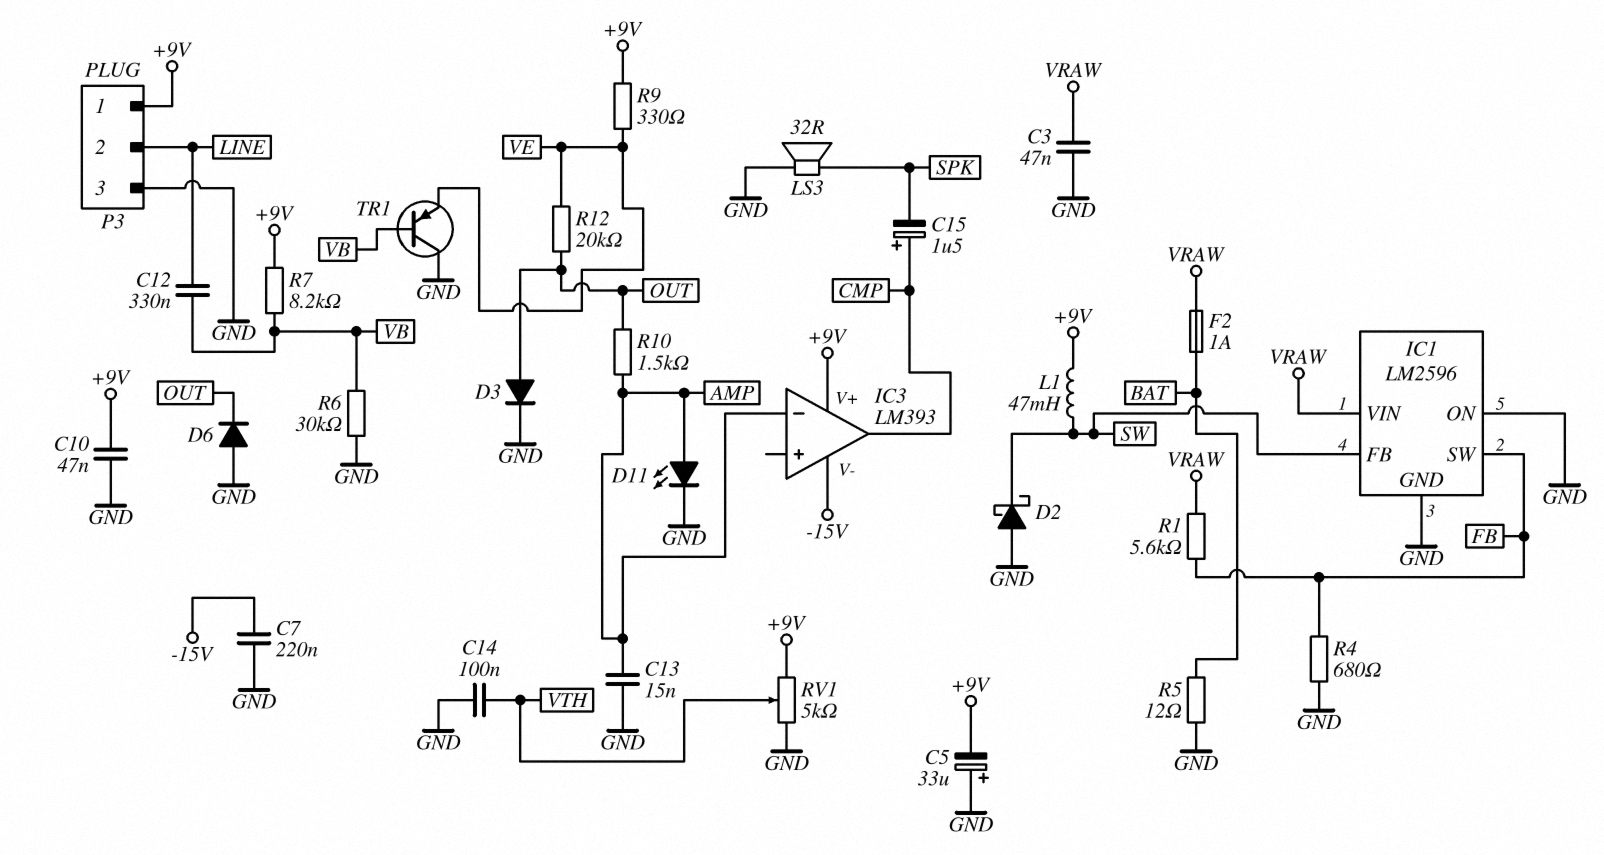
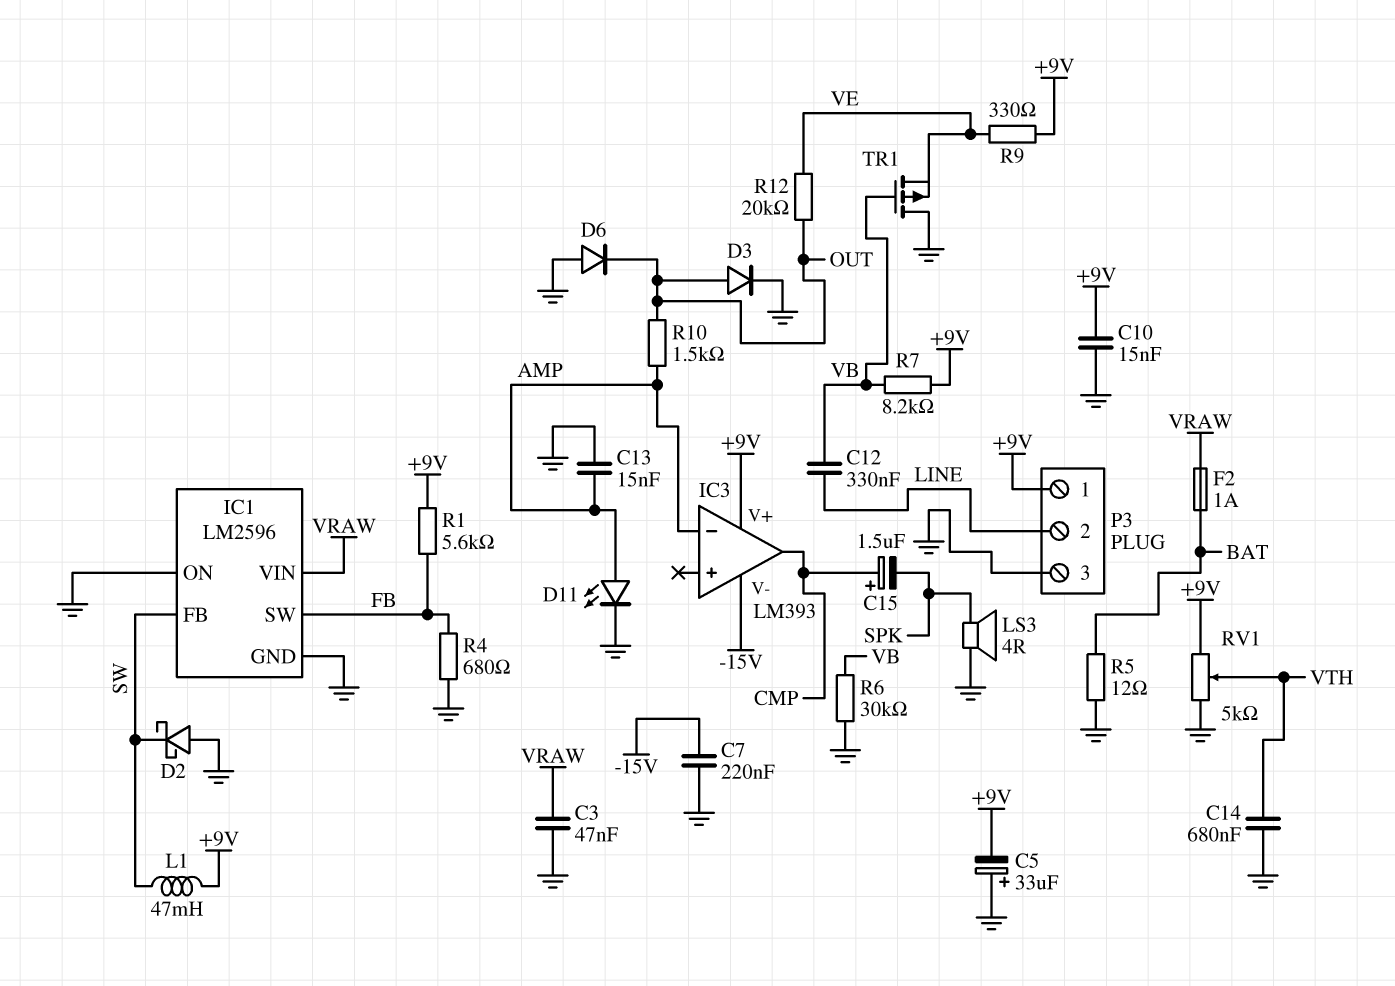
C10: 47nF (+9V, GND) -> 15nF (+9V, GND)
C14: 100nF (GND, VTH) -> 680nF (GND, VTH)
LS3: speaker 32R (GND, SPK) -> speaker 4R (GND, SPK)
R1: 5.6k (FB, VRAW) -> 5.6k (+9V, FB)
TR1: PNP (B VB, C GND, E VE) -> PMOS (G VB, D GND, S VE)

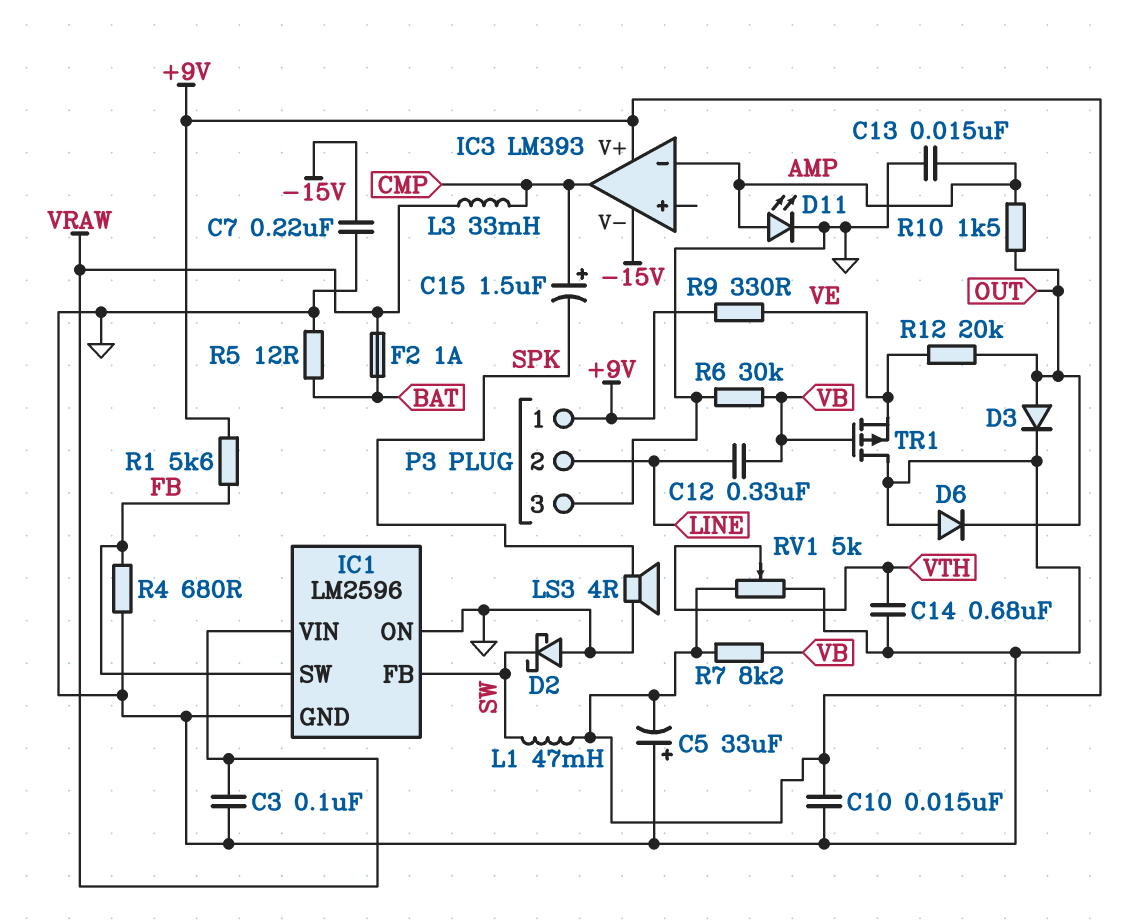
C3: 47nF (GND, VRAW) -> 100nF (GND, VRAW)
L3: none -> 33mH (CMP, VRAW)

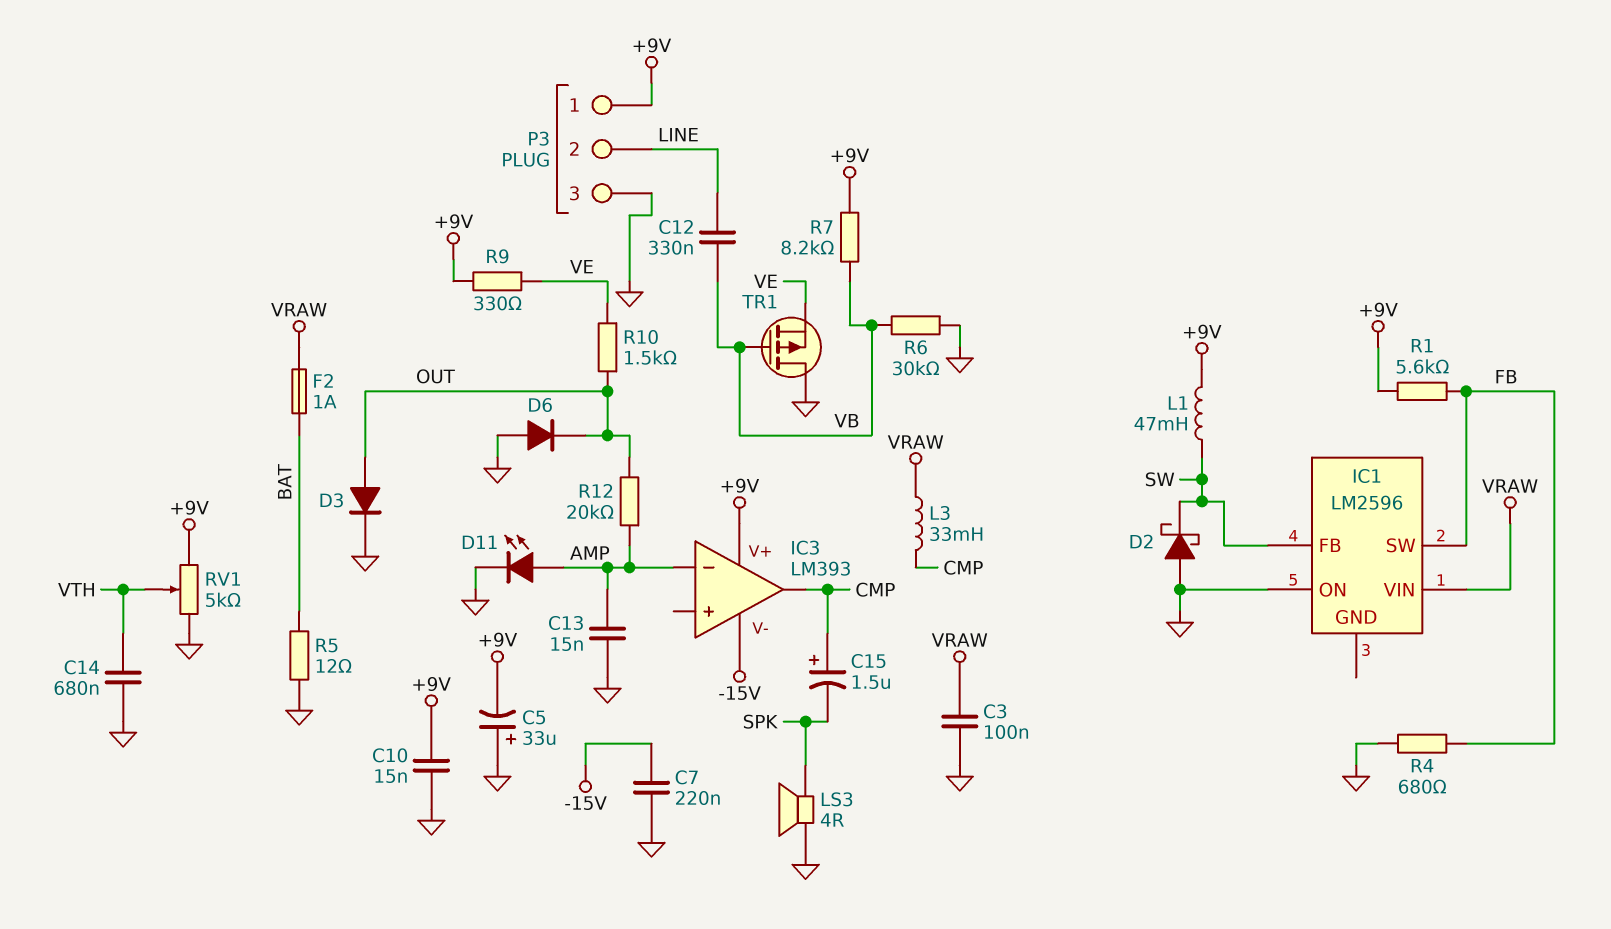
IC1 pin GND: GND -> none
R10: 1.5k (AMP, OUT) -> 1.5k (OUT, VE)
R12: 20k (OUT, VE) -> 20k (AMP, OUT)

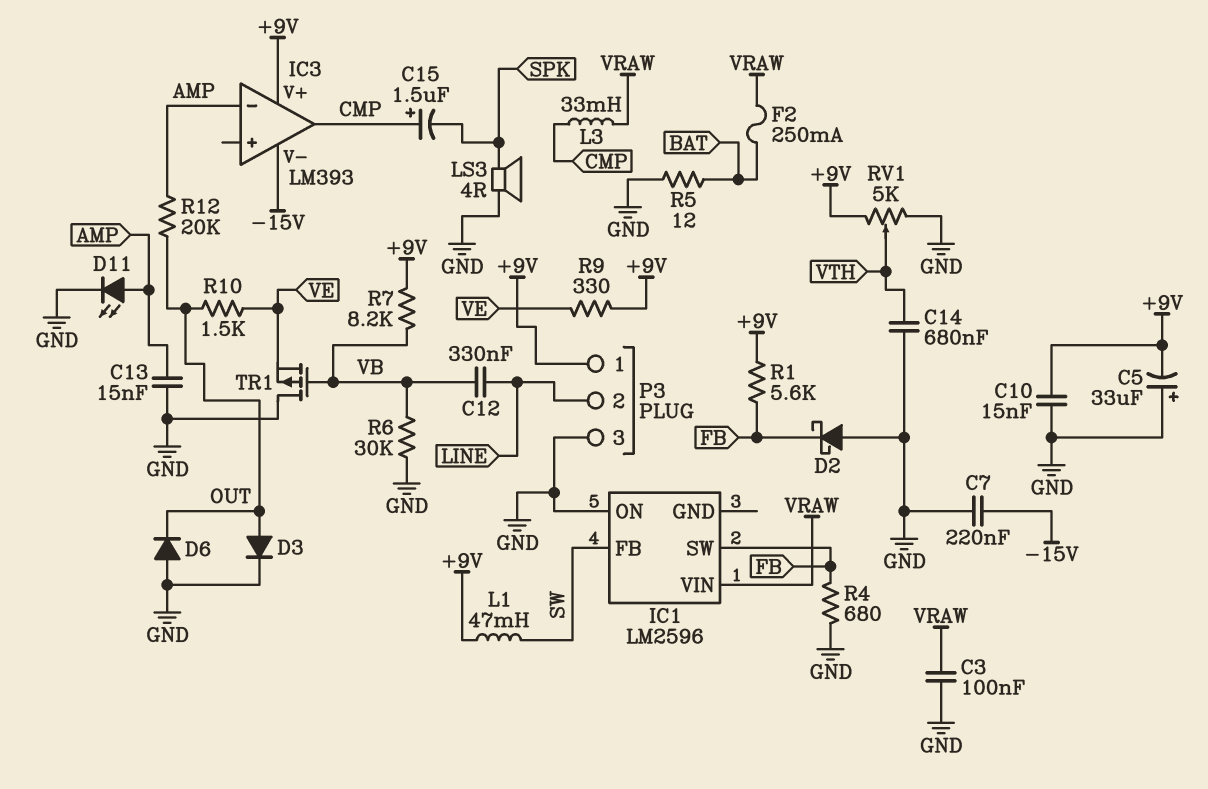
D2: schottky (A GND, K SW) -> schottky (A GND, K FB)
F2: 1A (BAT, VRAW) -> 250mA (BAT, VRAW)

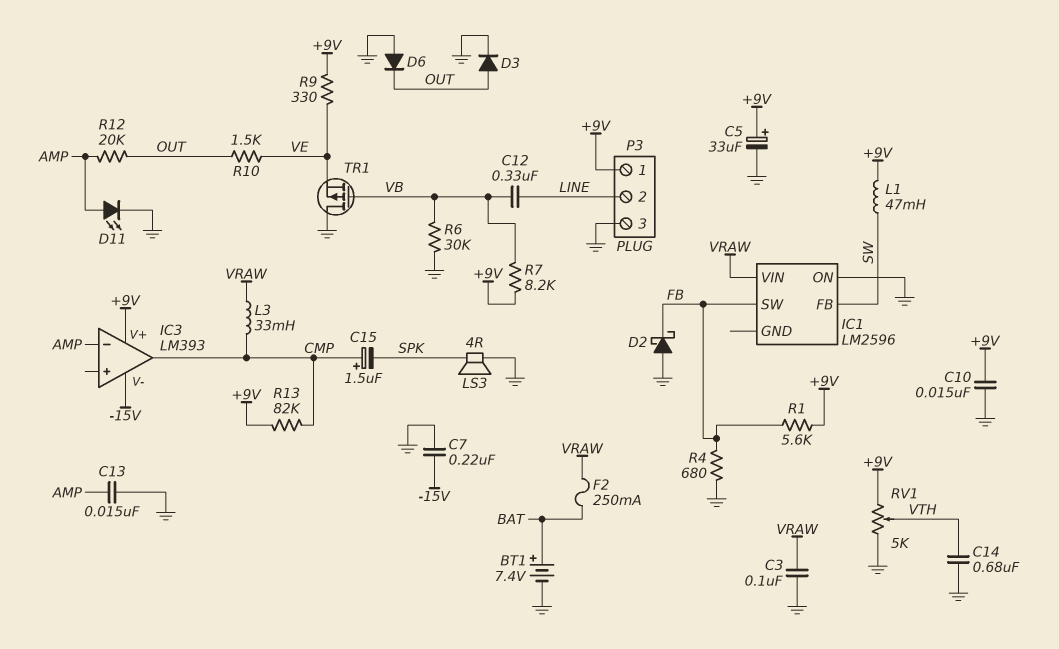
BT1: none -> 7.4V (plus BAT, minus GND)
C5: 33uF (plus GND, minus +9V) -> 33uF (plus +9V, minus GND)
R5: 12 (BAT, GND) -> none
R13: none -> 82k (+9V, CMP)

